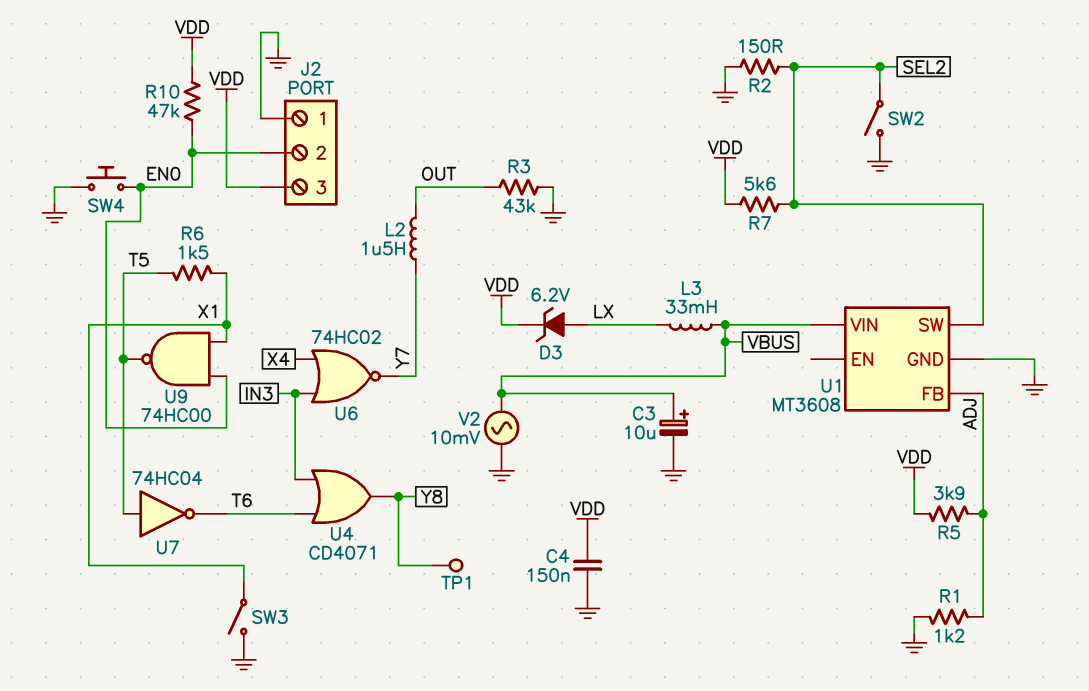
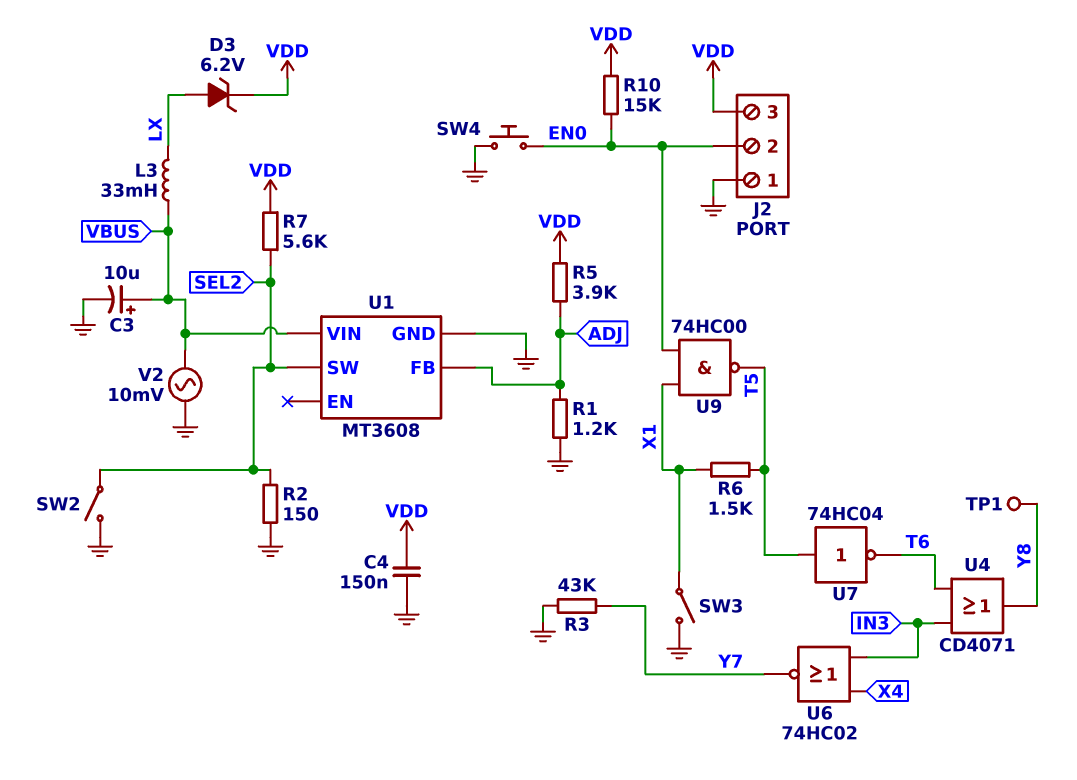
L2: 1.5uH (OUT, Y7) -> none
R3: 43k (GND, OUT) -> 43k (GND, Y7)
R10: 47k (EN0, VDD) -> 15k (EN0, VDD)

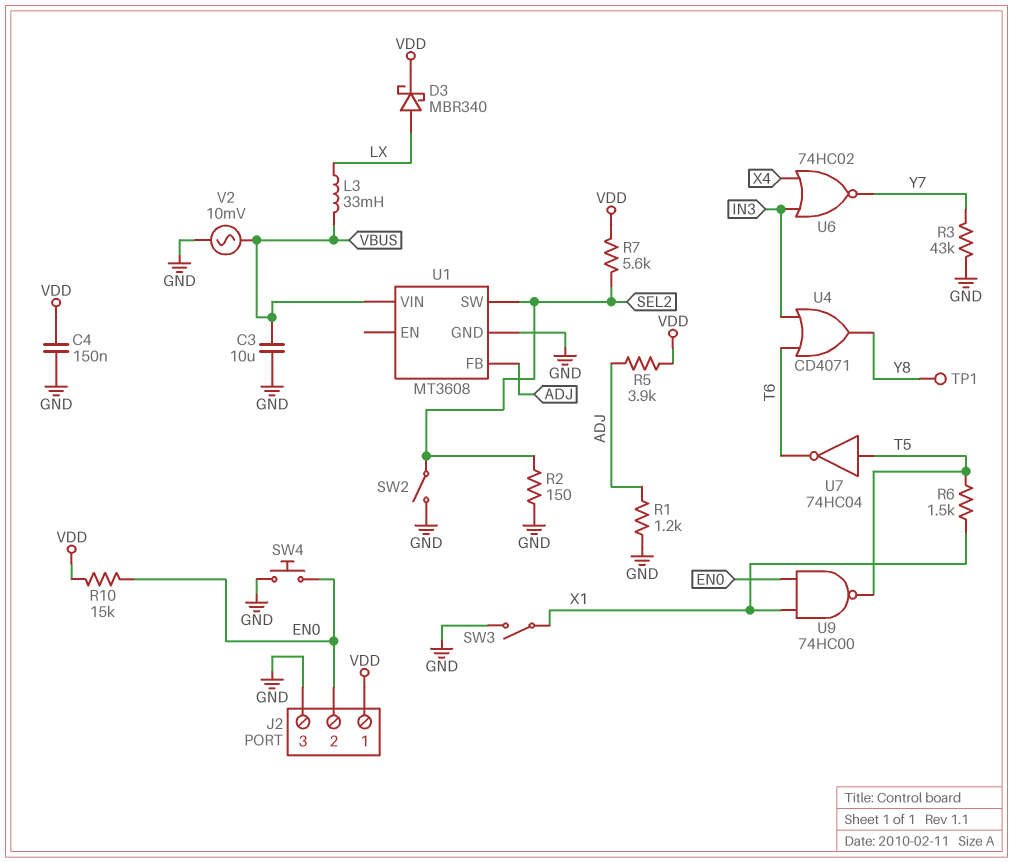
C3: 10uF (plus VBUS, minus GND) -> 10uF (GND, VBUS)
D3: zener 6.2V (A LX, K VDD) -> schottky MBR340 (A LX, K VDD)
J2 pin 1: GND -> VDD
J2 pin 3: VDD -> GND

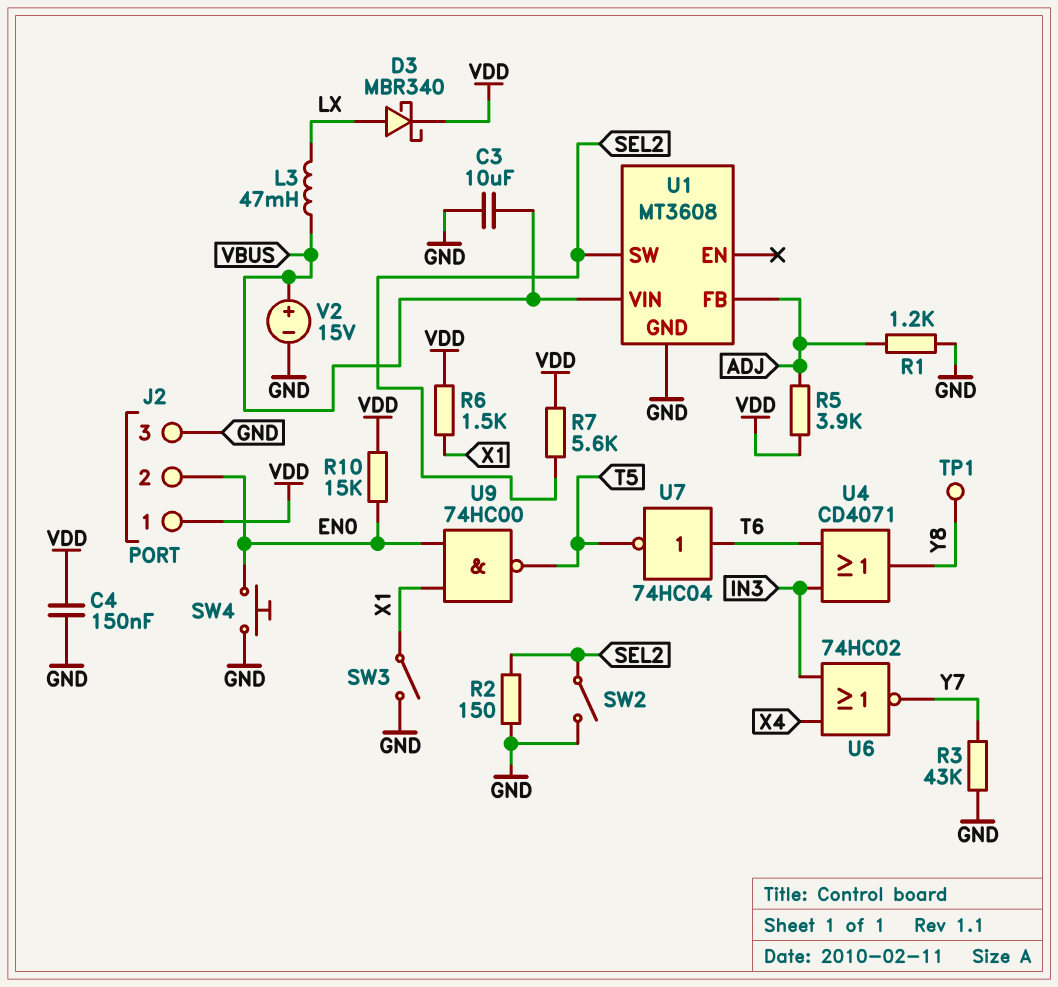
L3: 33mH (LX, VBUS) -> 47mH (LX, VBUS)
R6: 1.5k (T5, X1) -> 1.5k (VDD, X1)
U7: NOT 74HC04 (in T5, out T6) -> NOT 74HC04 (in T6, out T5)
V2: AC 10mV (GND, VBUS) -> 15V (plus VBUS, minus GND)

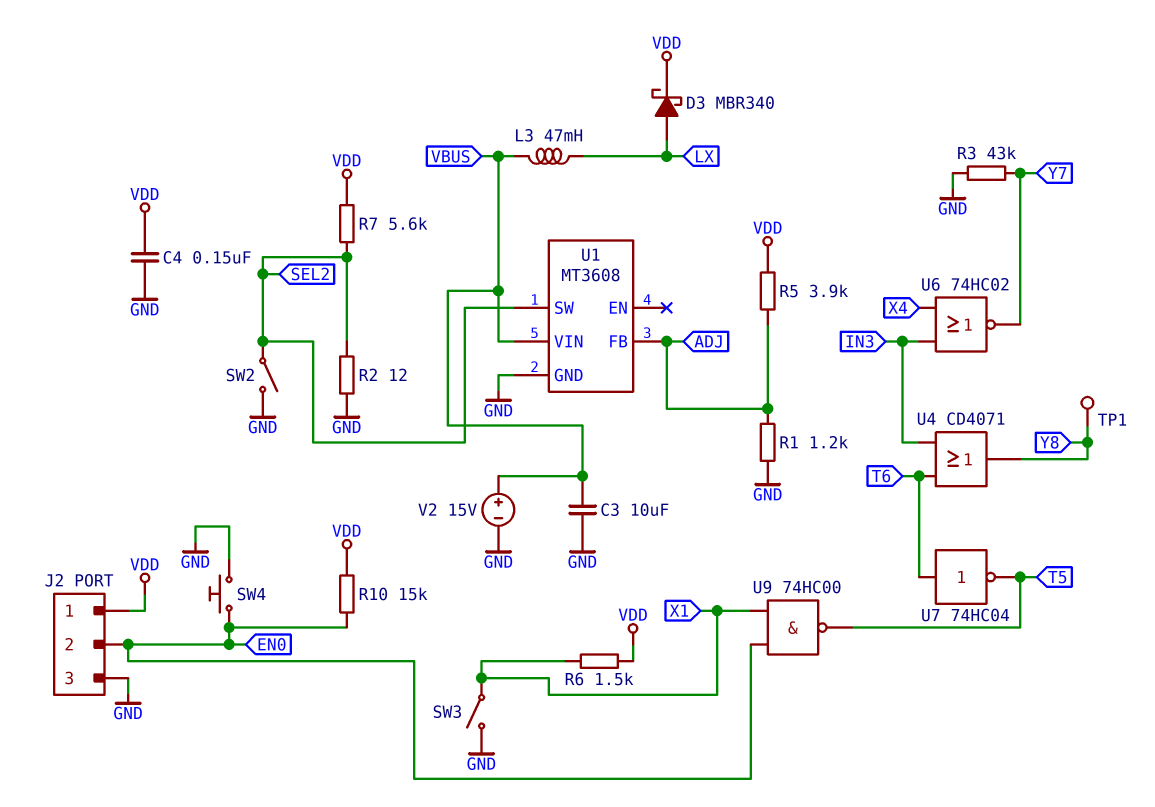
R2: 150 (GND, SEL2) -> 12 (GND, SEL2)

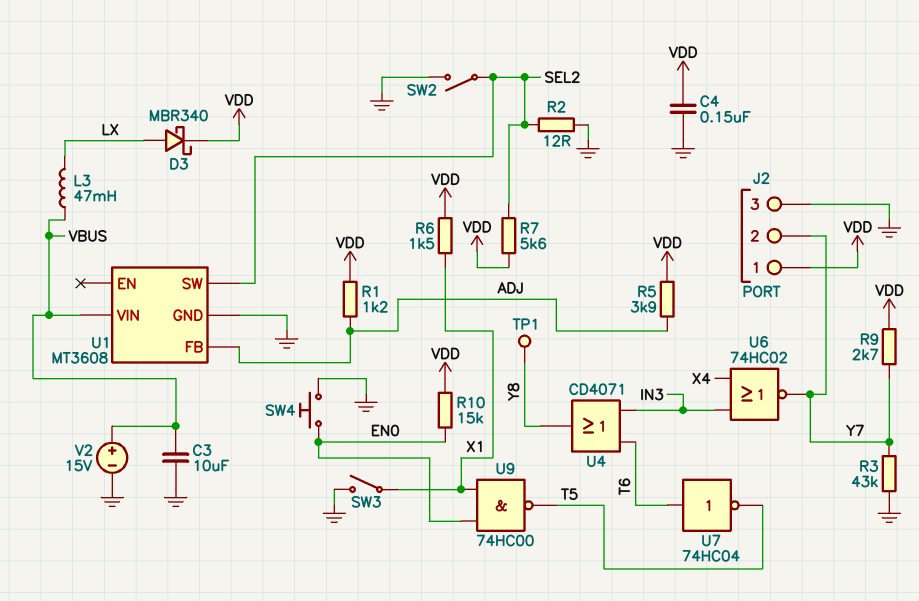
J2 pin 2: EN0 -> Y7
R1: 1.2k (ADJ, GND) -> 1.2k (ADJ, VDD)
R9: none -> 2.7k (VDD, Y7)

